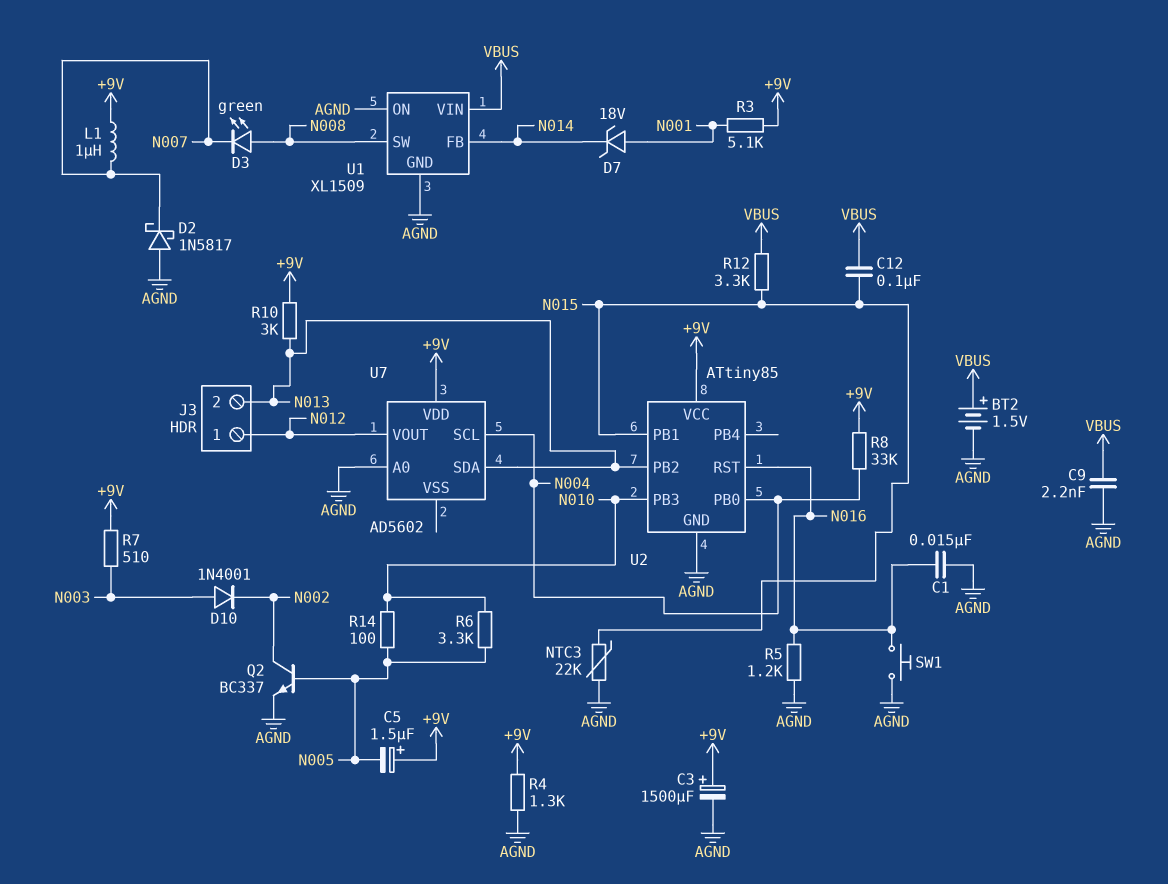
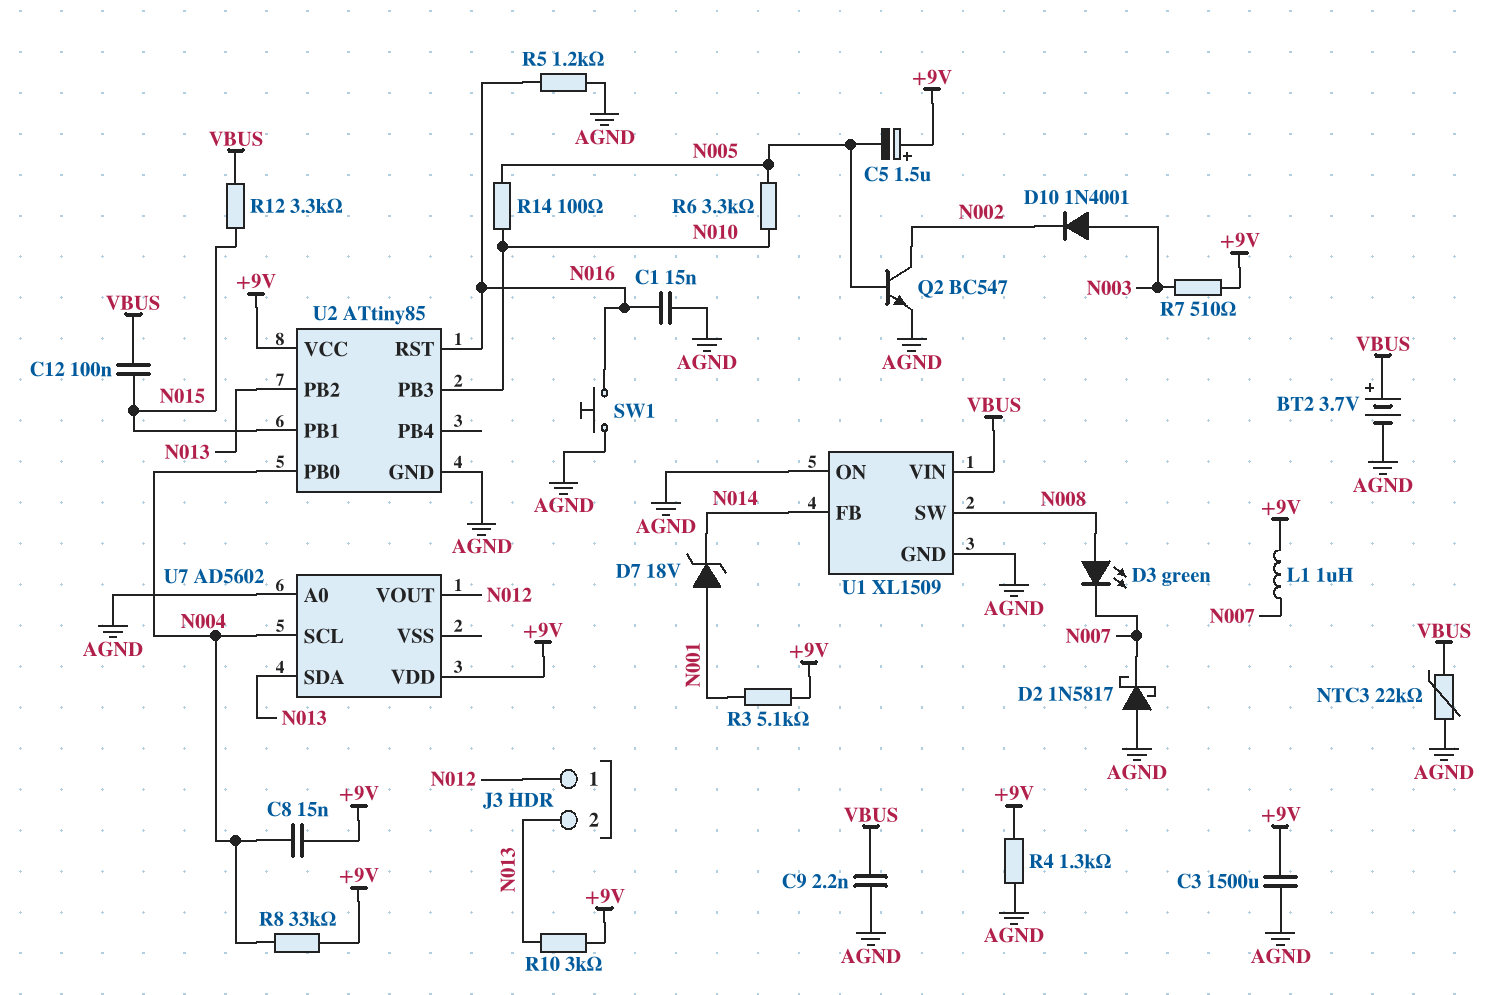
BT2: 1.5V (plus VBUS, minus AGND) -> 3.7V (plus VBUS, minus AGND)
C3: 1500uF (plus +9V, minus AGND) -> 1500uF (+9V, AGND)
C8: none -> 15nF (+9V, N004)
NTC3: 22k (AGND, N015) -> 22k (AGND, VBUS)
Q2: NPN BC337 (B N005, C N002, E AGND) -> NPN BC547 (B N005, C N002, E AGND)

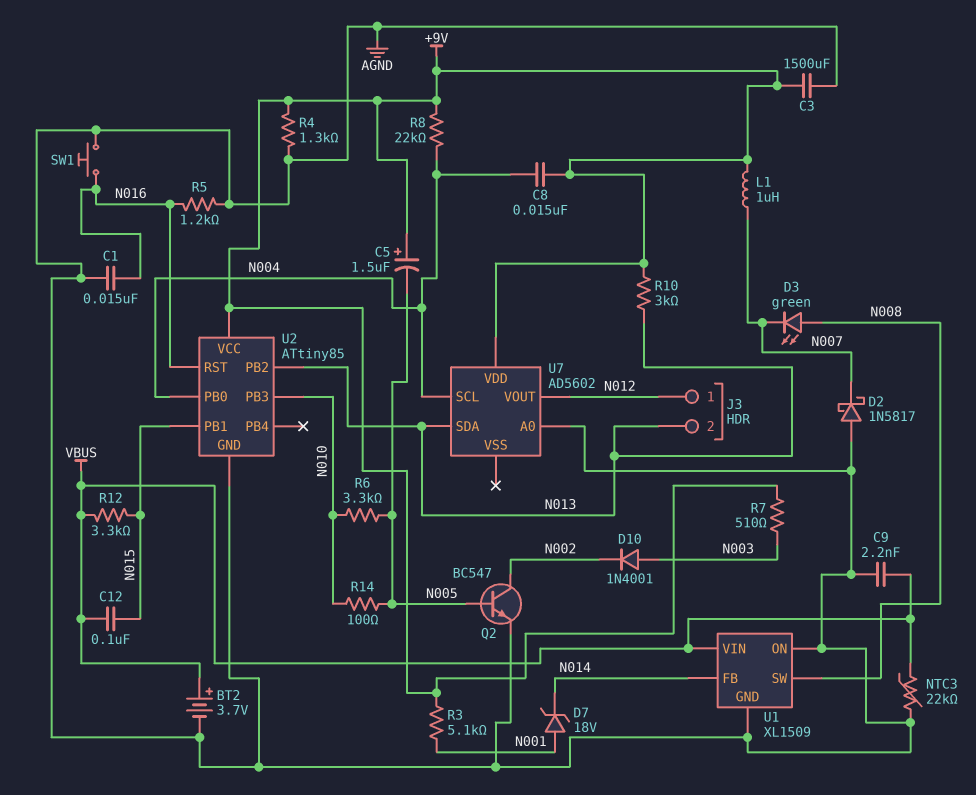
R8: 33k (+9V, N004) -> 22k (+9V, N004)

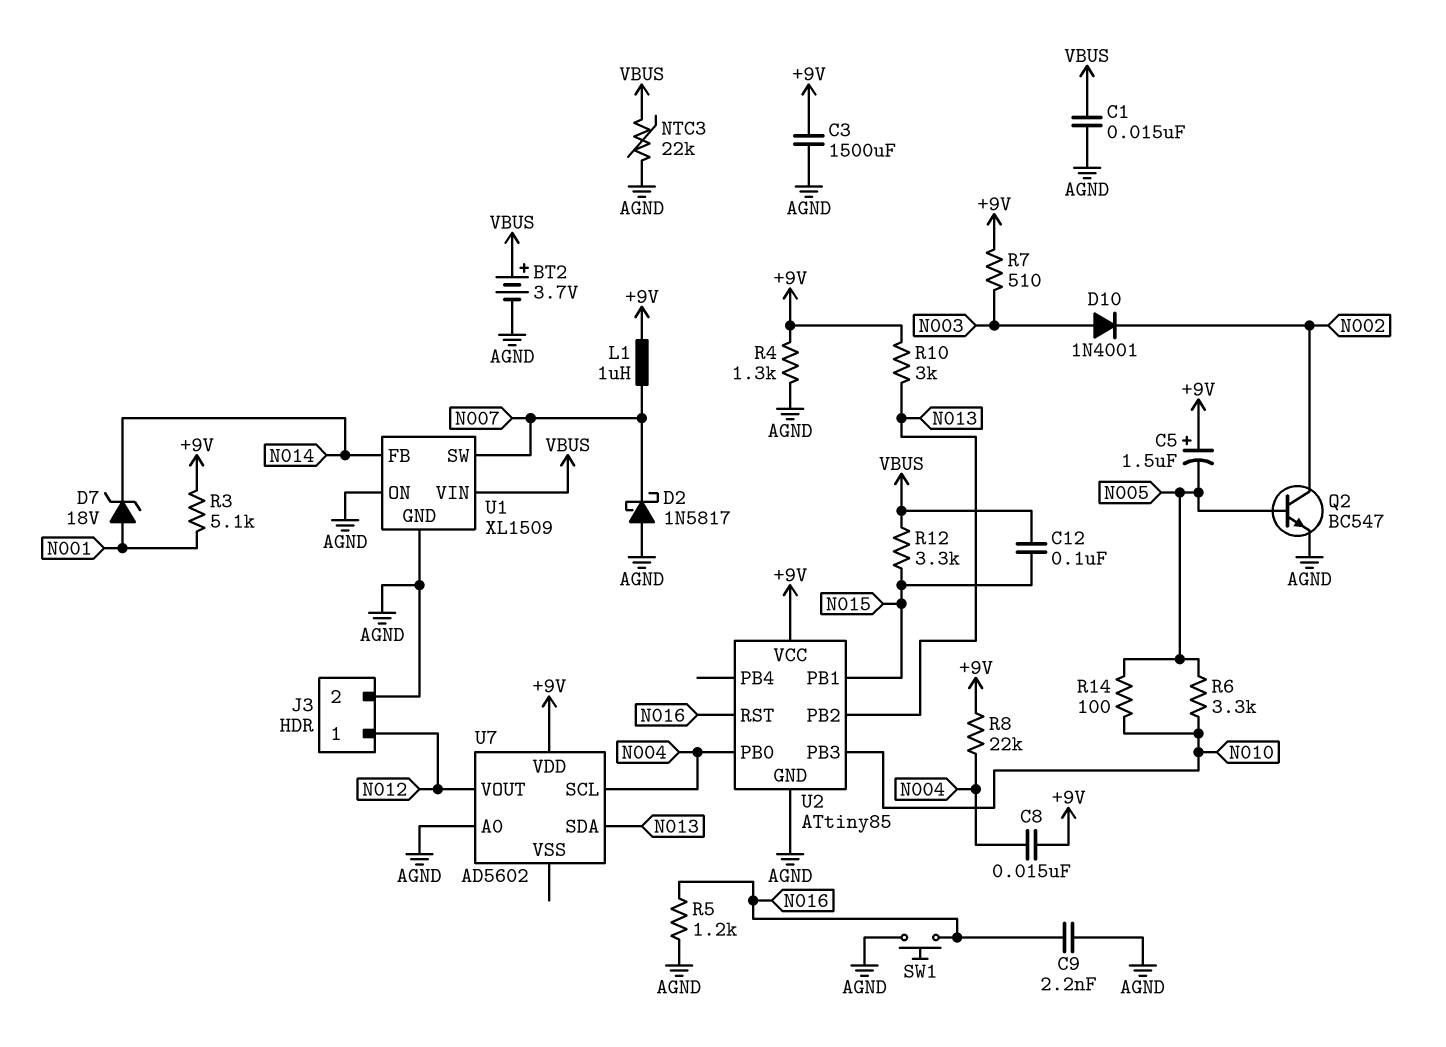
C1: 15nF (AGND, N016) -> 15nF (AGND, VBUS)
C9: 2.2nF (AGND, VBUS) -> 2.2nF (AGND, N016)
D3: LED green (A N008, K N007) -> none
J3 pin 2: N013 -> AGND
U1 pin SW: N008 -> N007

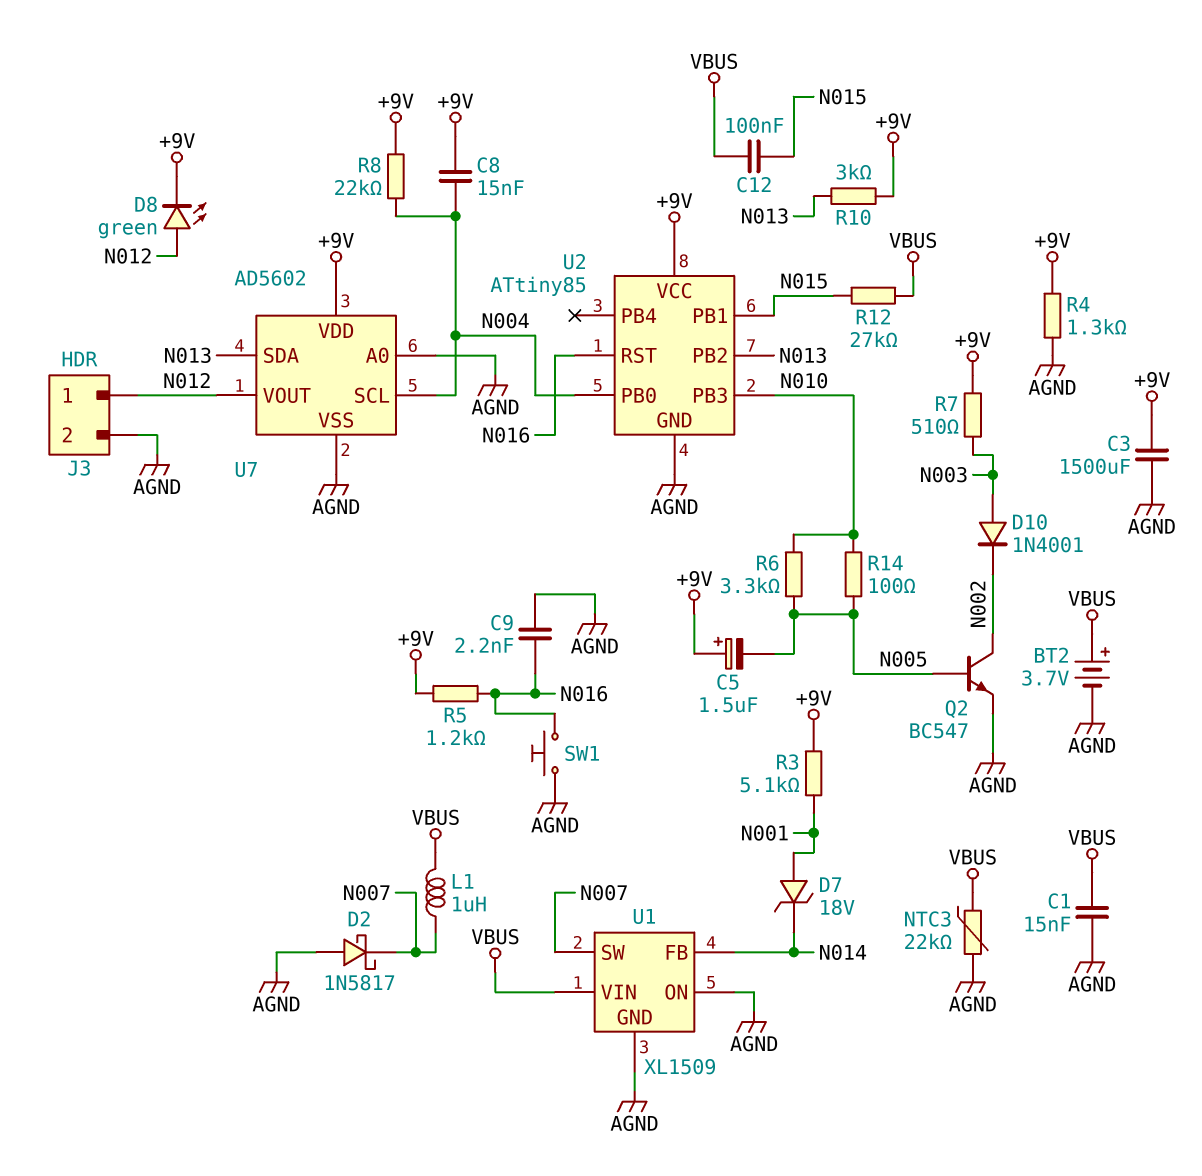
D8: none -> LED green (A N012, K +9V)
L1: 1uH (+9V, N007) -> 1uH (N007, VBUS)
R5: 1.2k (AGND, N016) -> 1.2k (+9V, N016)
R12: 3.3k (N015, VBUS) -> 27k (N015, VBUS)
U7 pin VSS: none -> AGND

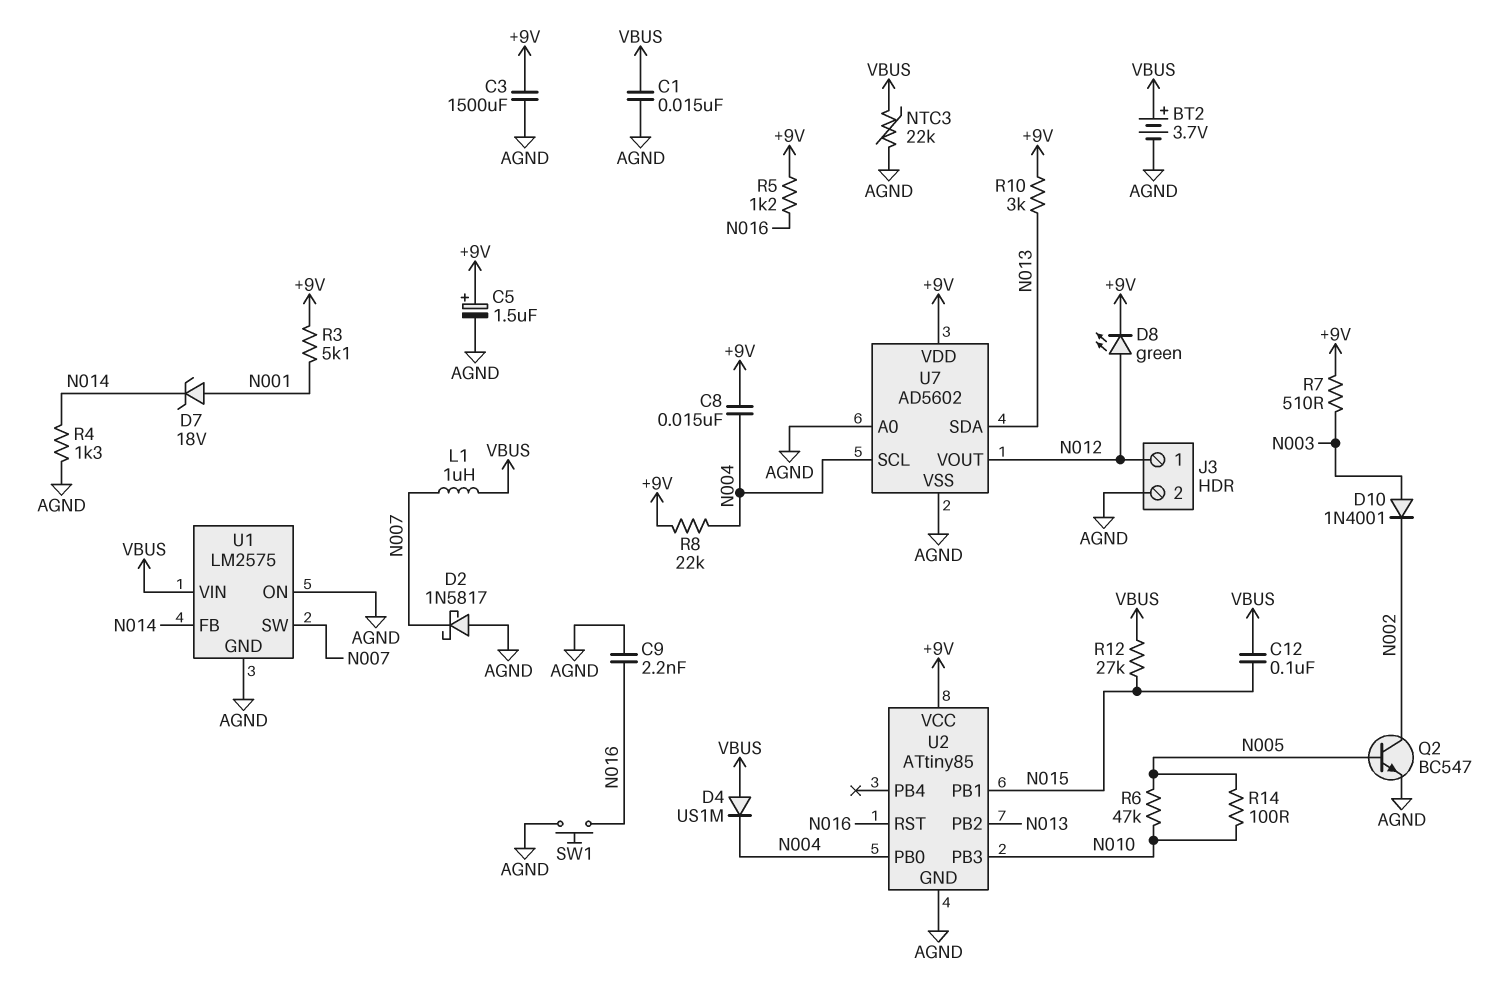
C5: 1.5uF (plus +9V, minus N005) -> 1.5uF (plus +9V, minus AGND)
D4: none -> diode US1M (A VBUS, K N004)
R4: 1.3k (+9V, AGND) -> 1.3k (AGND, N014)
R6: 3.3k (N005, N010) -> 47k (N005, N010)
U1: XL1509 -> LM2575

